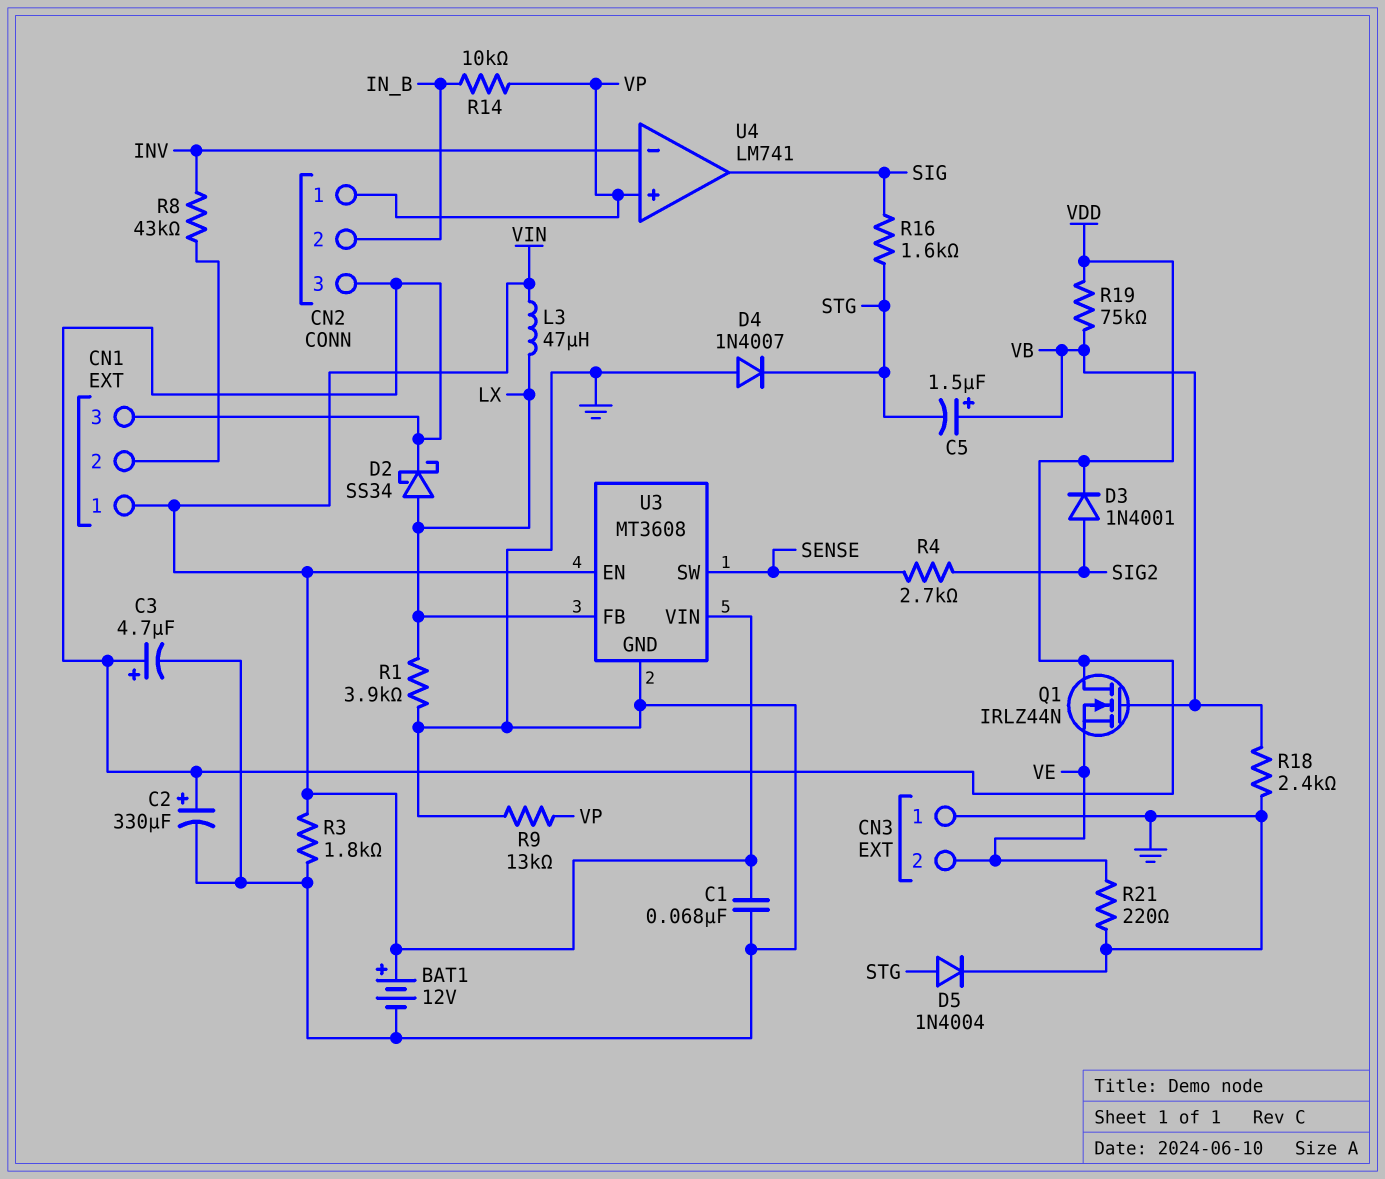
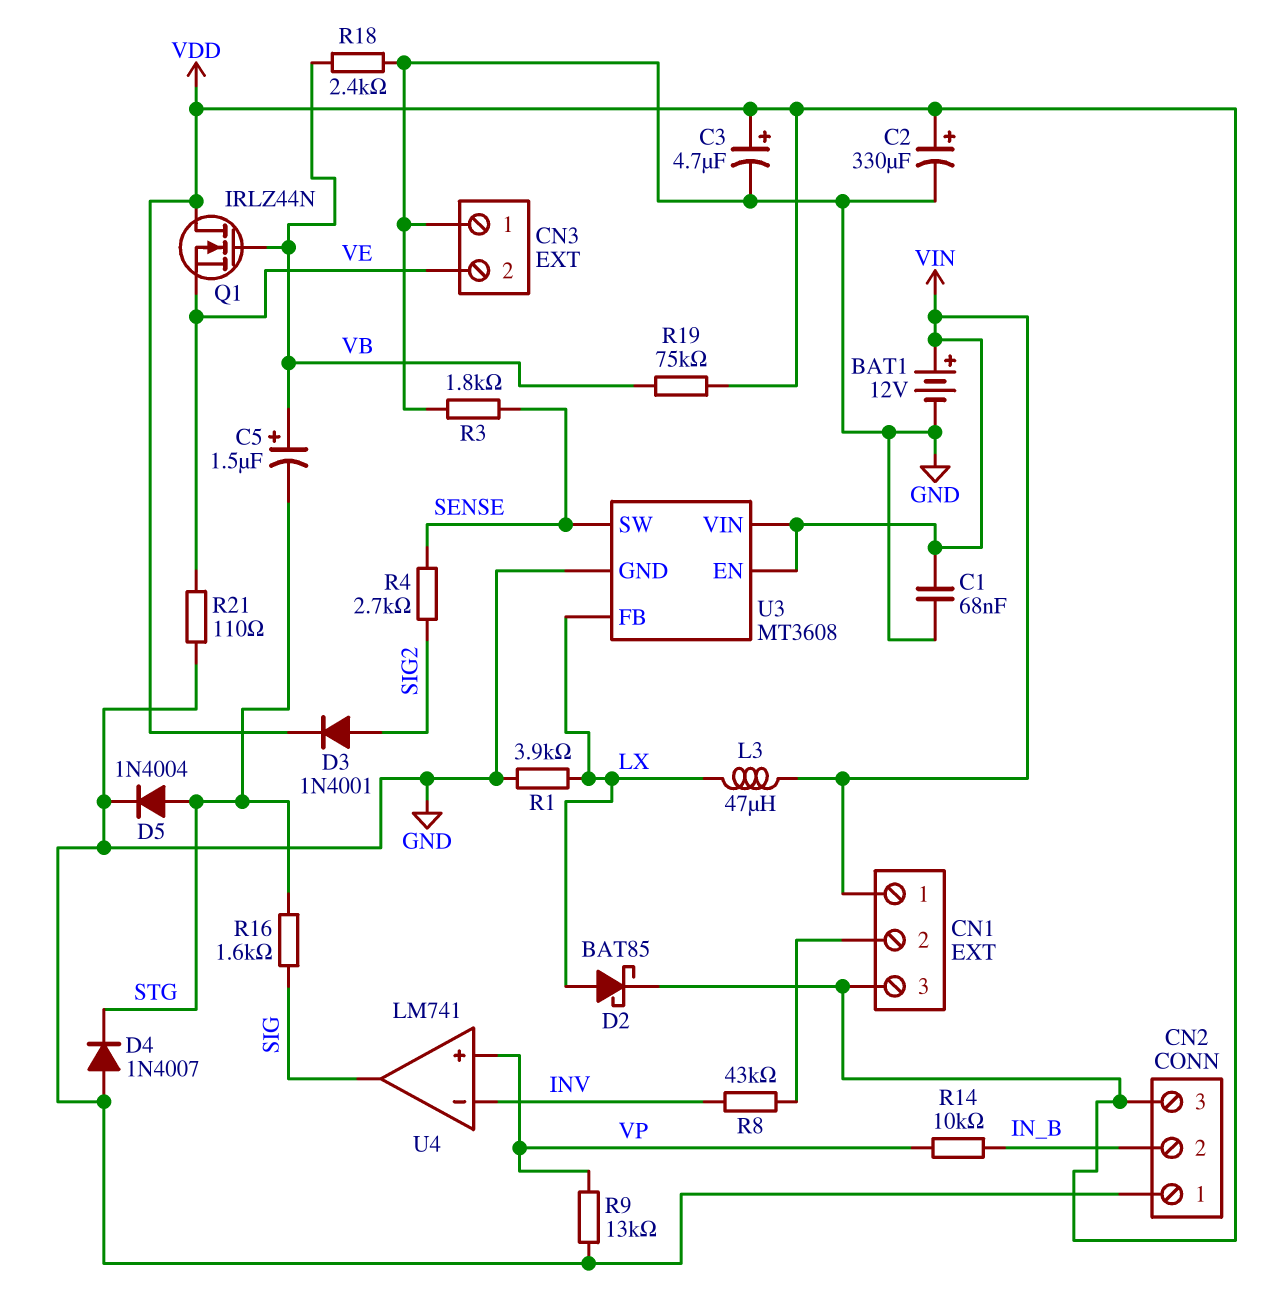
CN2 pin 1: VP -> GND
D2: schottky SS34 (A LX, K VDD) -> schottky BAT85 (A LX, K VDD)
R3: 1.8k (GND, VIN) -> 1.8k (GND, SENSE)
R21: 220 (GND, VE) -> 110 (GND, VE)

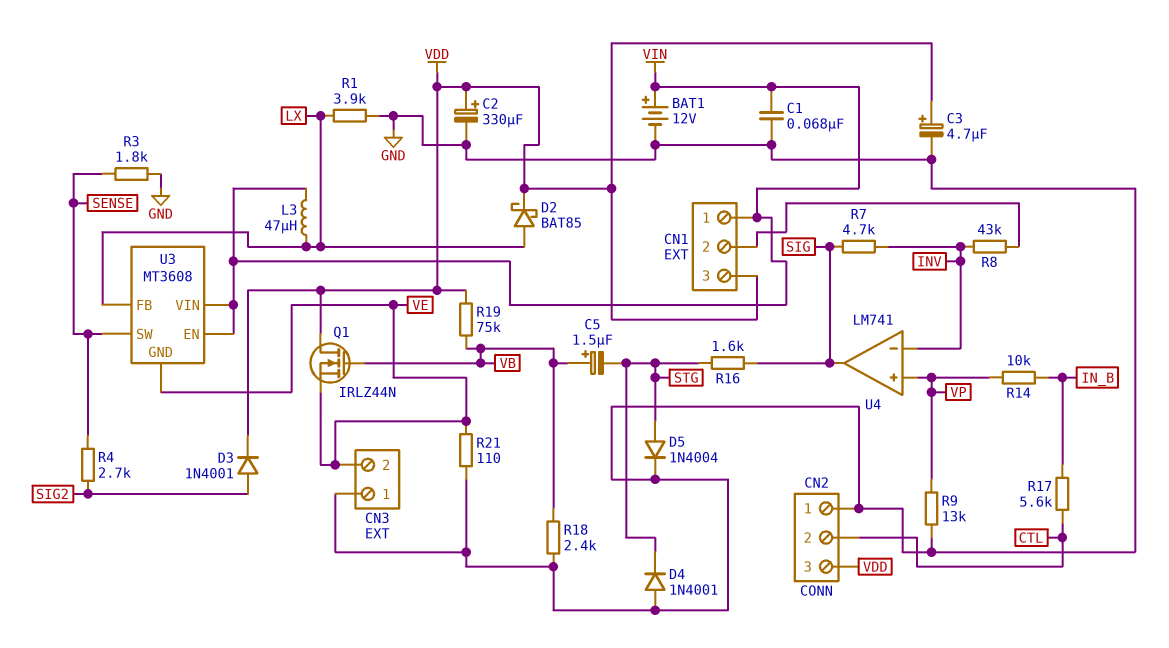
CN2 pin 2: IN_B -> CTL
D4: diode 1N4007 (A GND, K STG) -> diode 1N4001 (A GND, K STG)
R7: none -> 4.7k (INV, SIG)
R17: none -> 5.6k (CTL, IN_B)
U3 pin GND: GND -> VE

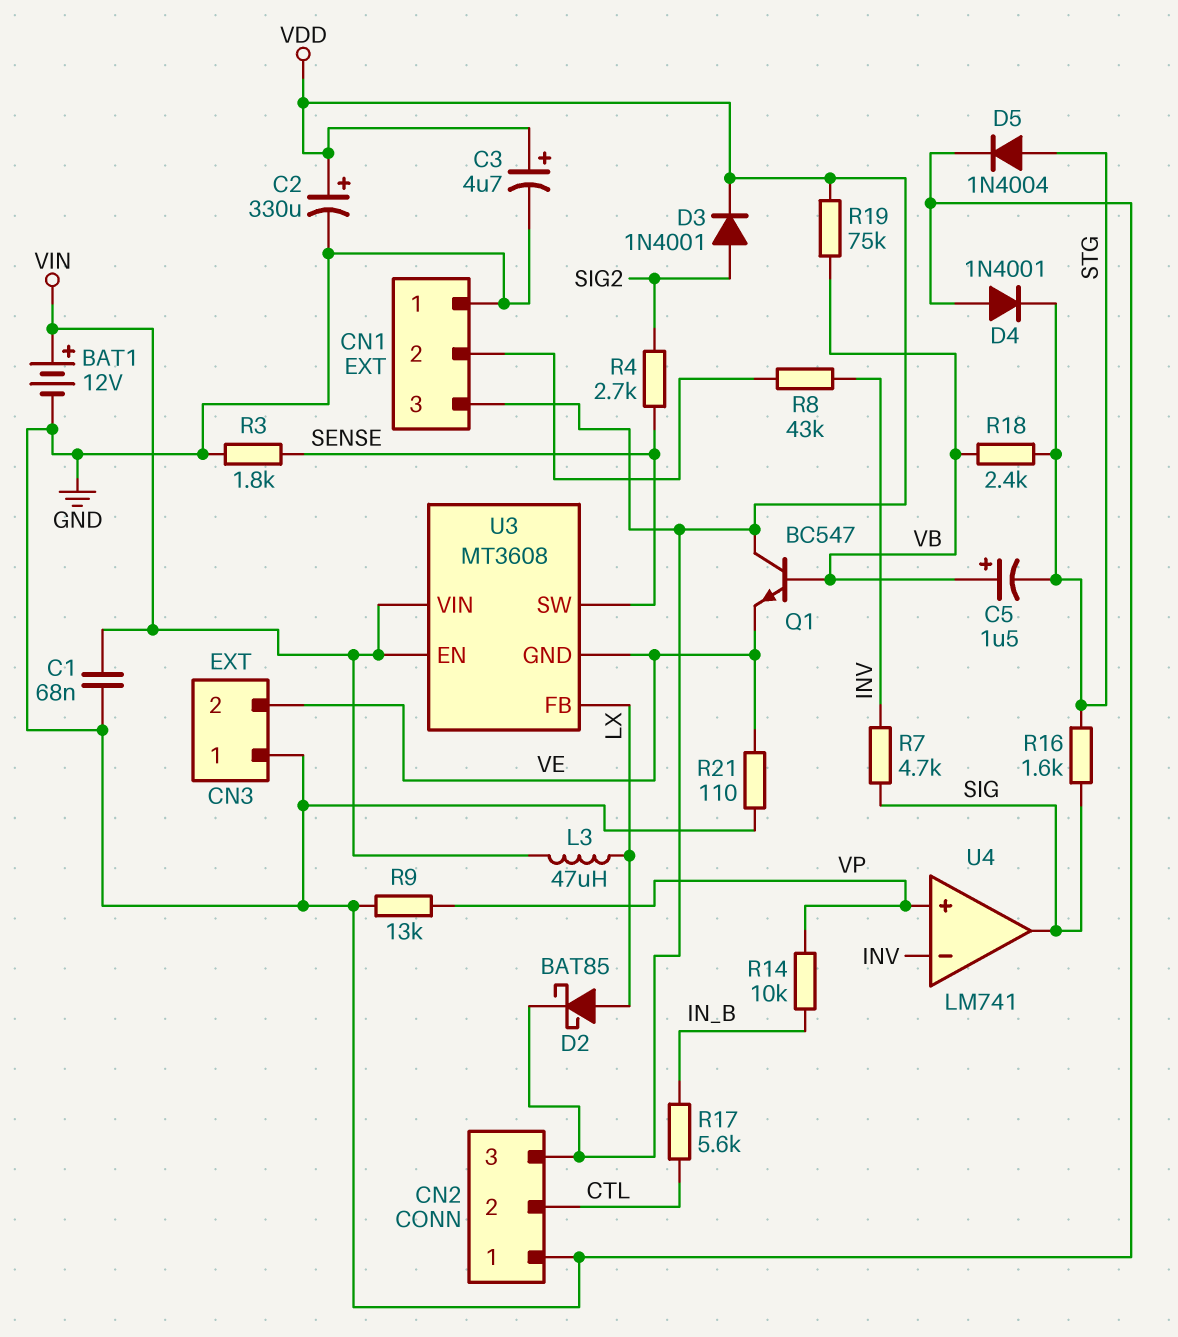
CN1 pin 1: VIN -> GND
Q1: NMOS IRLZ44N (G VB, D VDD, S VE) -> NPN BC547 (B VB, C VDD, E VE)
R1: 3.9k (GND, LX) -> none
R18: 2.4k (GND, VB) -> 2.4k (STG, VB)

